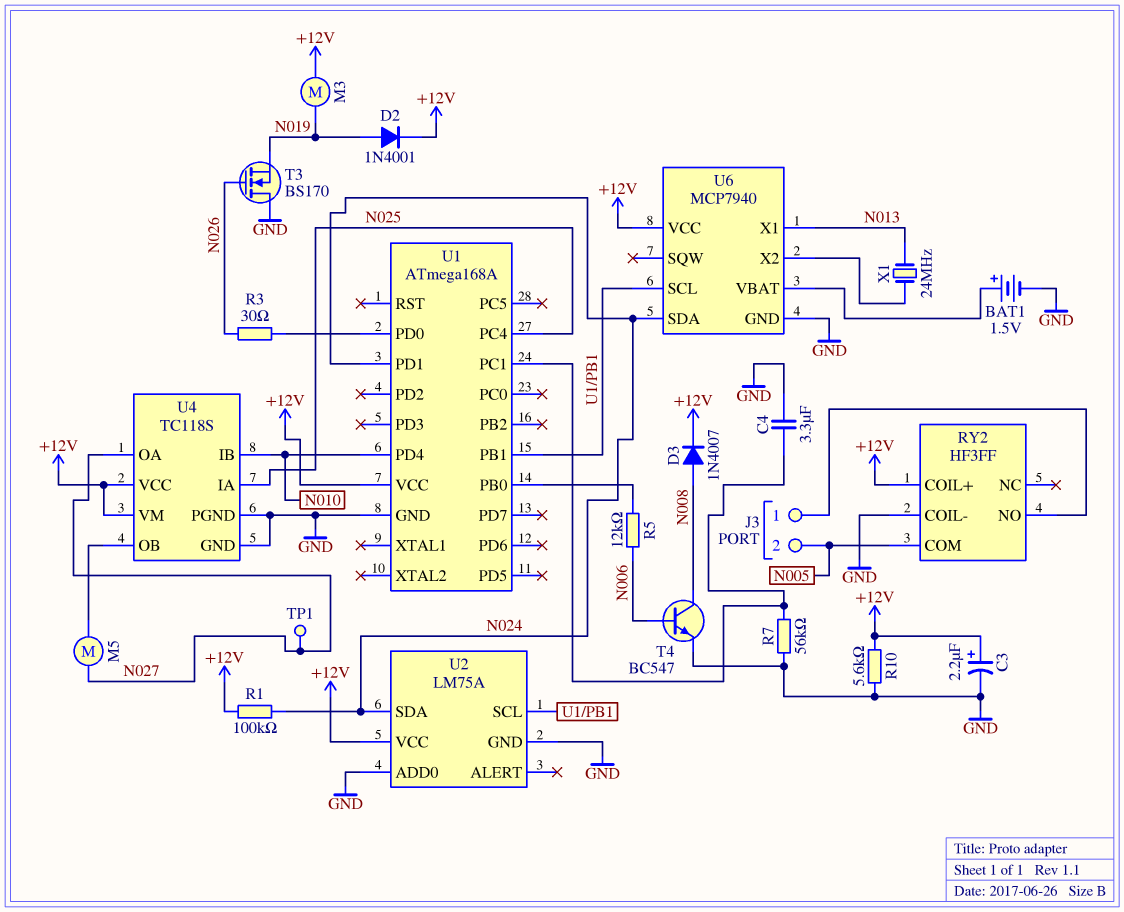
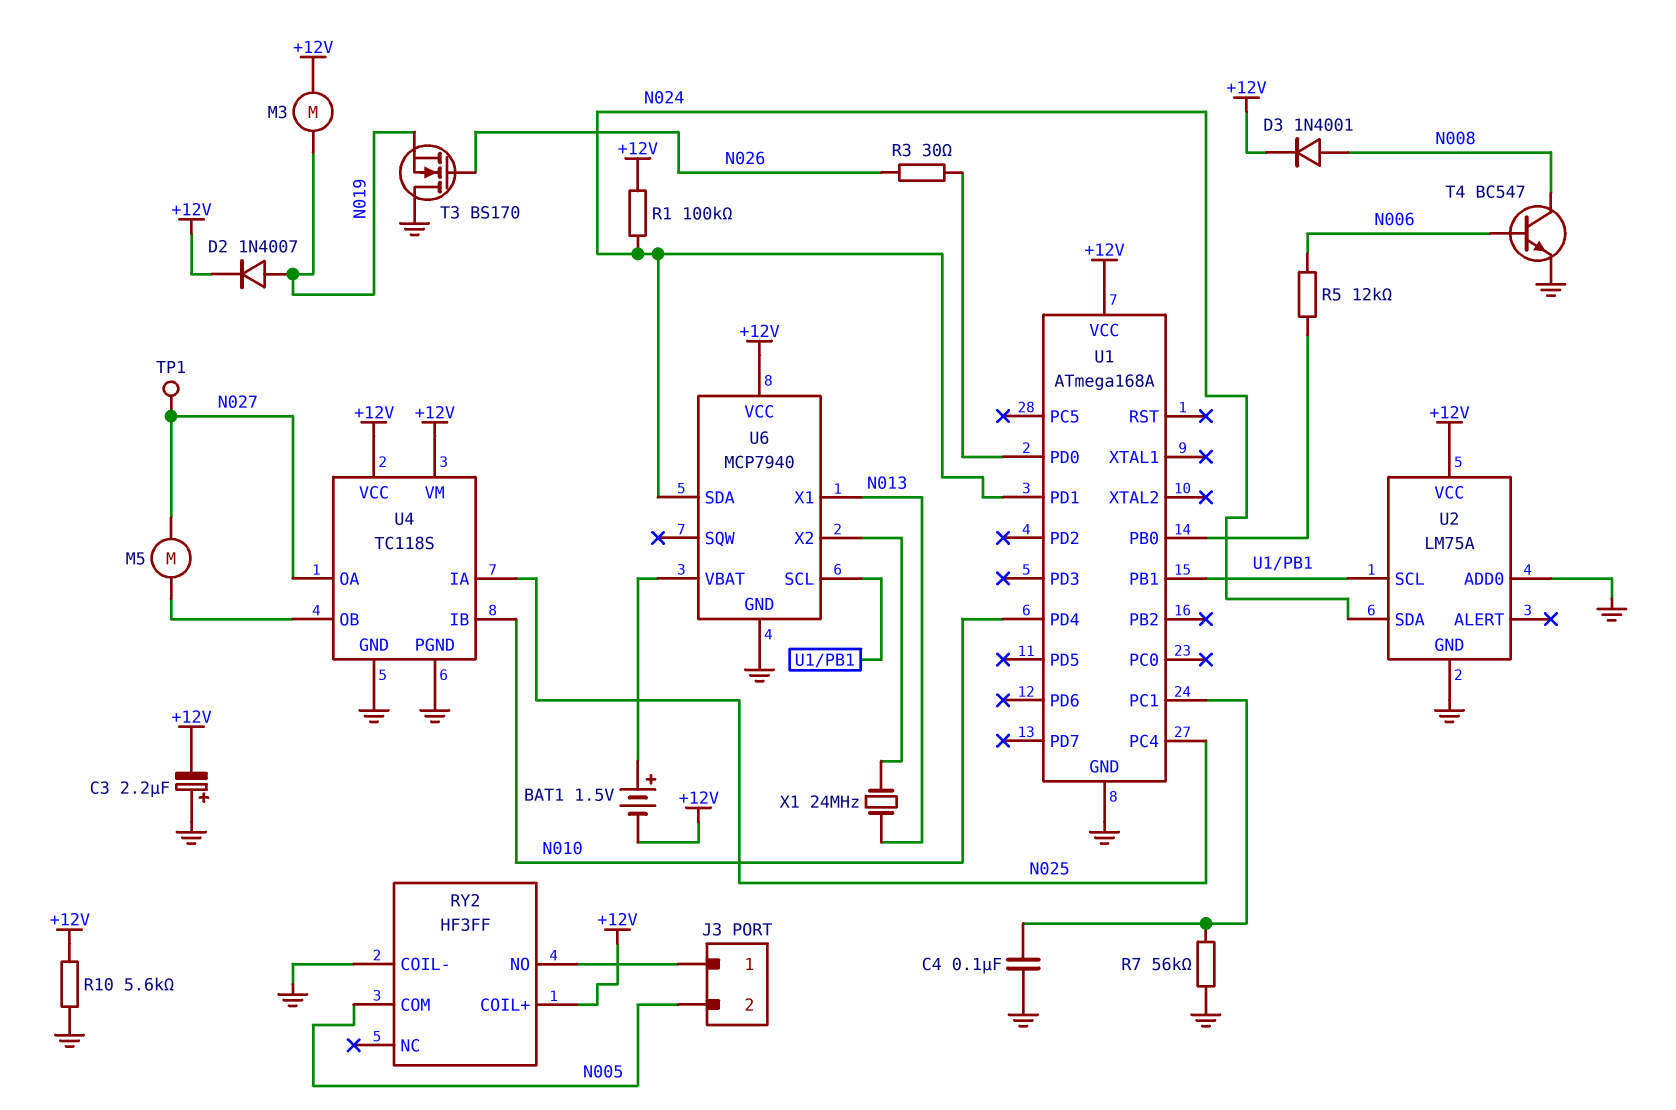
BAT1: 1.5V (plus U6/VBAT, minus GND) -> 1.5V (plus U6/VBAT, minus +12V)
C3: 2.2uF (plus +12V, minus GND) -> 2.2uF (plus GND, minus +12V)
C4: 3.3uF (GND, U1/PC1) -> 100nF (GND, U1/PC1)
D2: diode 1N4001 (A N019, K +12V) -> diode 1N4007 (A N019, K +12V)
D3: diode 1N4007 (A N008, K +12V) -> diode 1N4001 (A N008, K +12V)

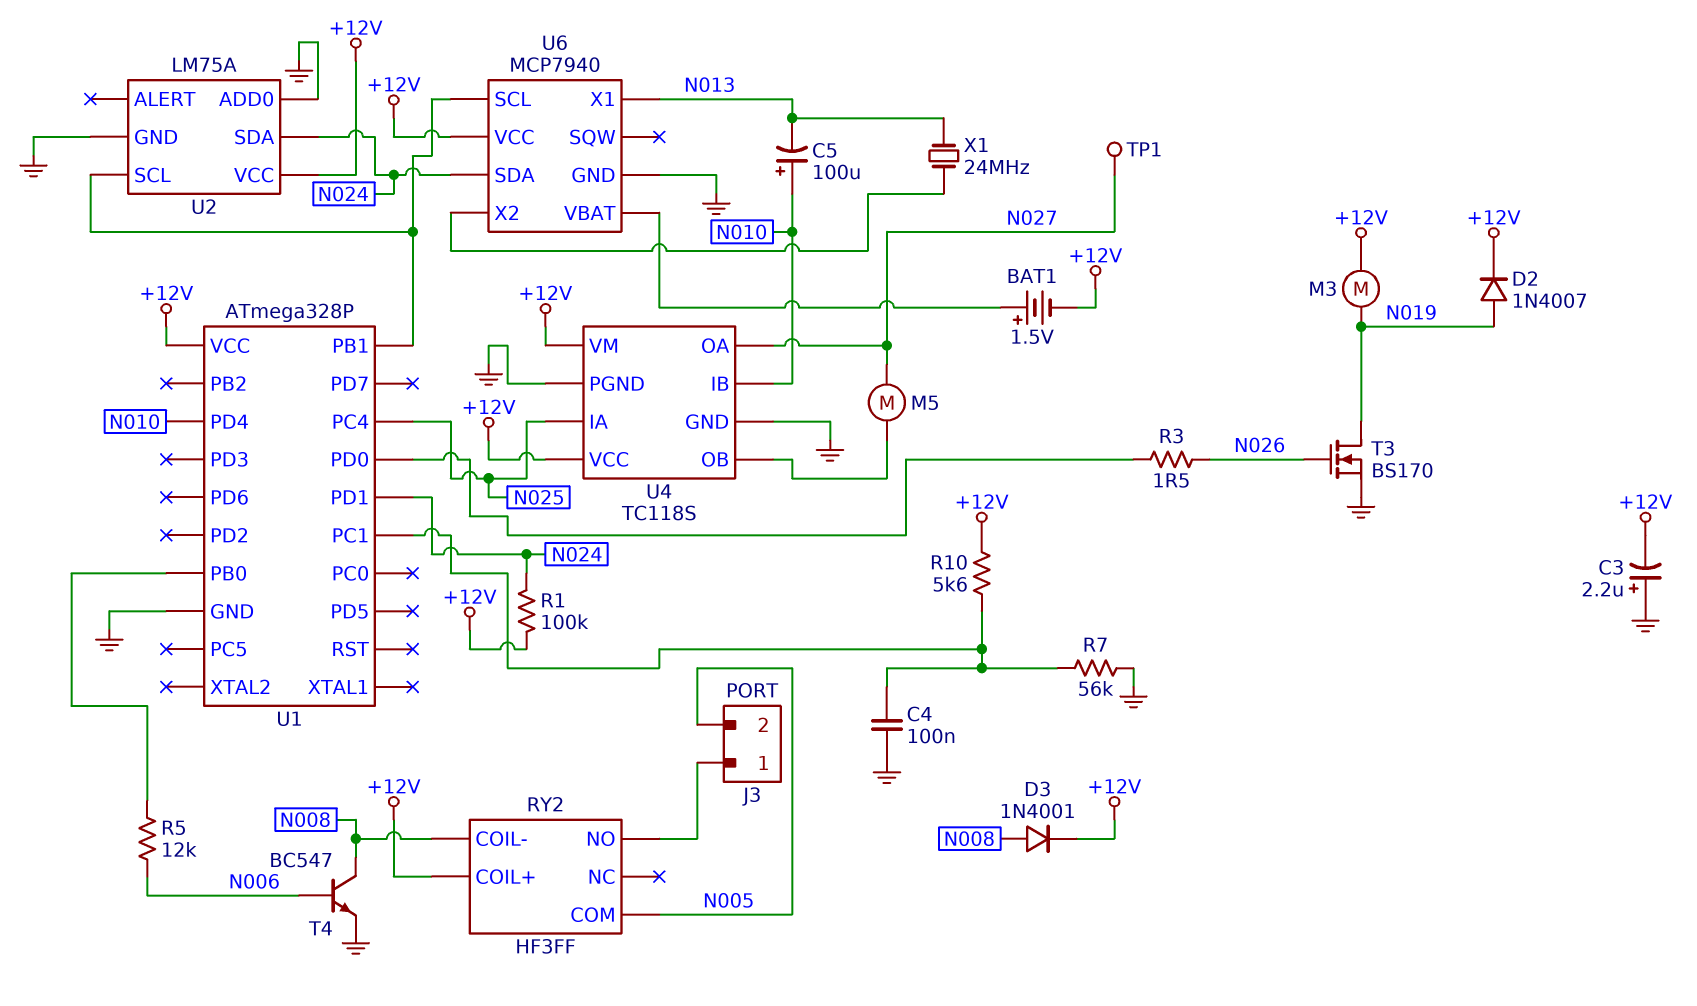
C5: none -> 100uF (plus N010, minus N013)
R3: 30 (N026, U1/PD0) -> 1.5 (N026, U1/PD0)
R10: 5.6k (+12V, GND) -> 5.6k (+12V, U1/PC1)
RY2 pin COIL-: GND -> N008
T3: NMOS BS170 (G N026, D GND, S N019) -> NMOS BS170 (G N026, D N019, S GND)
U1: ATmega168A -> ATmega328P

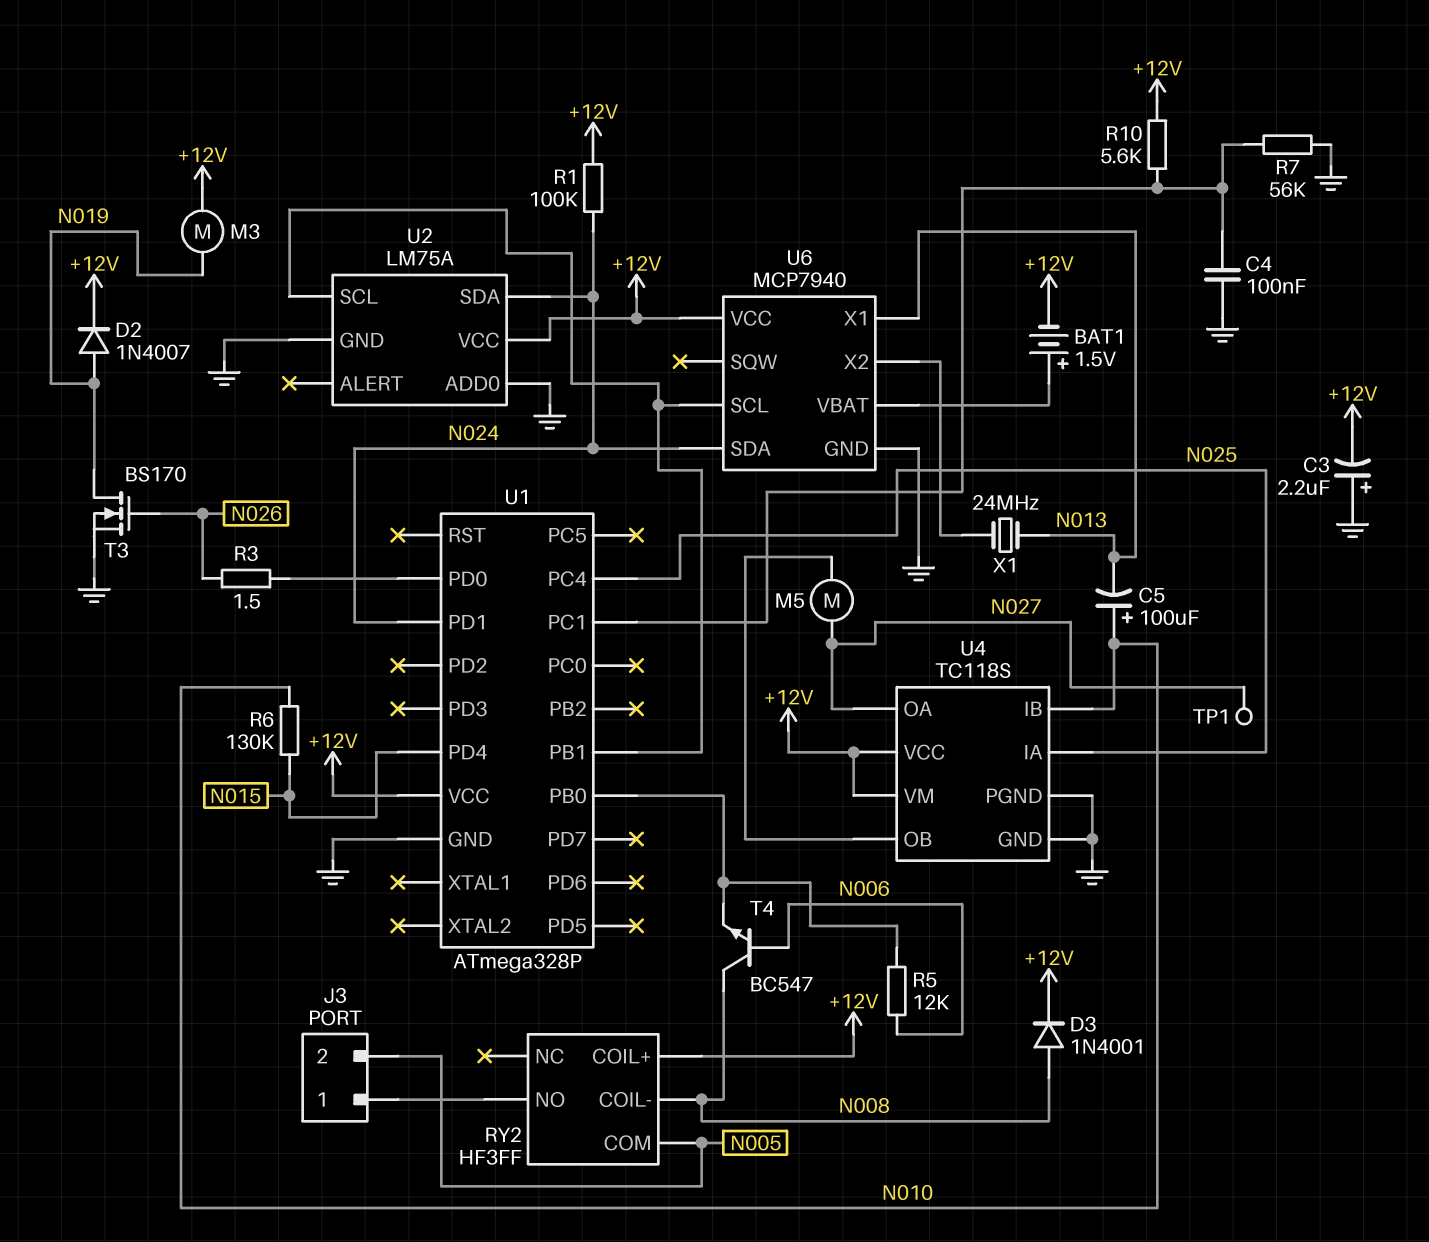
R6: none -> 130k (N010, N015)
T4: NPN BC547 (B N006, C N008, E GND) -> NPN BC547 (B N006, C N008, E U1/PB0)
U1 pin PD4: N010 -> N015

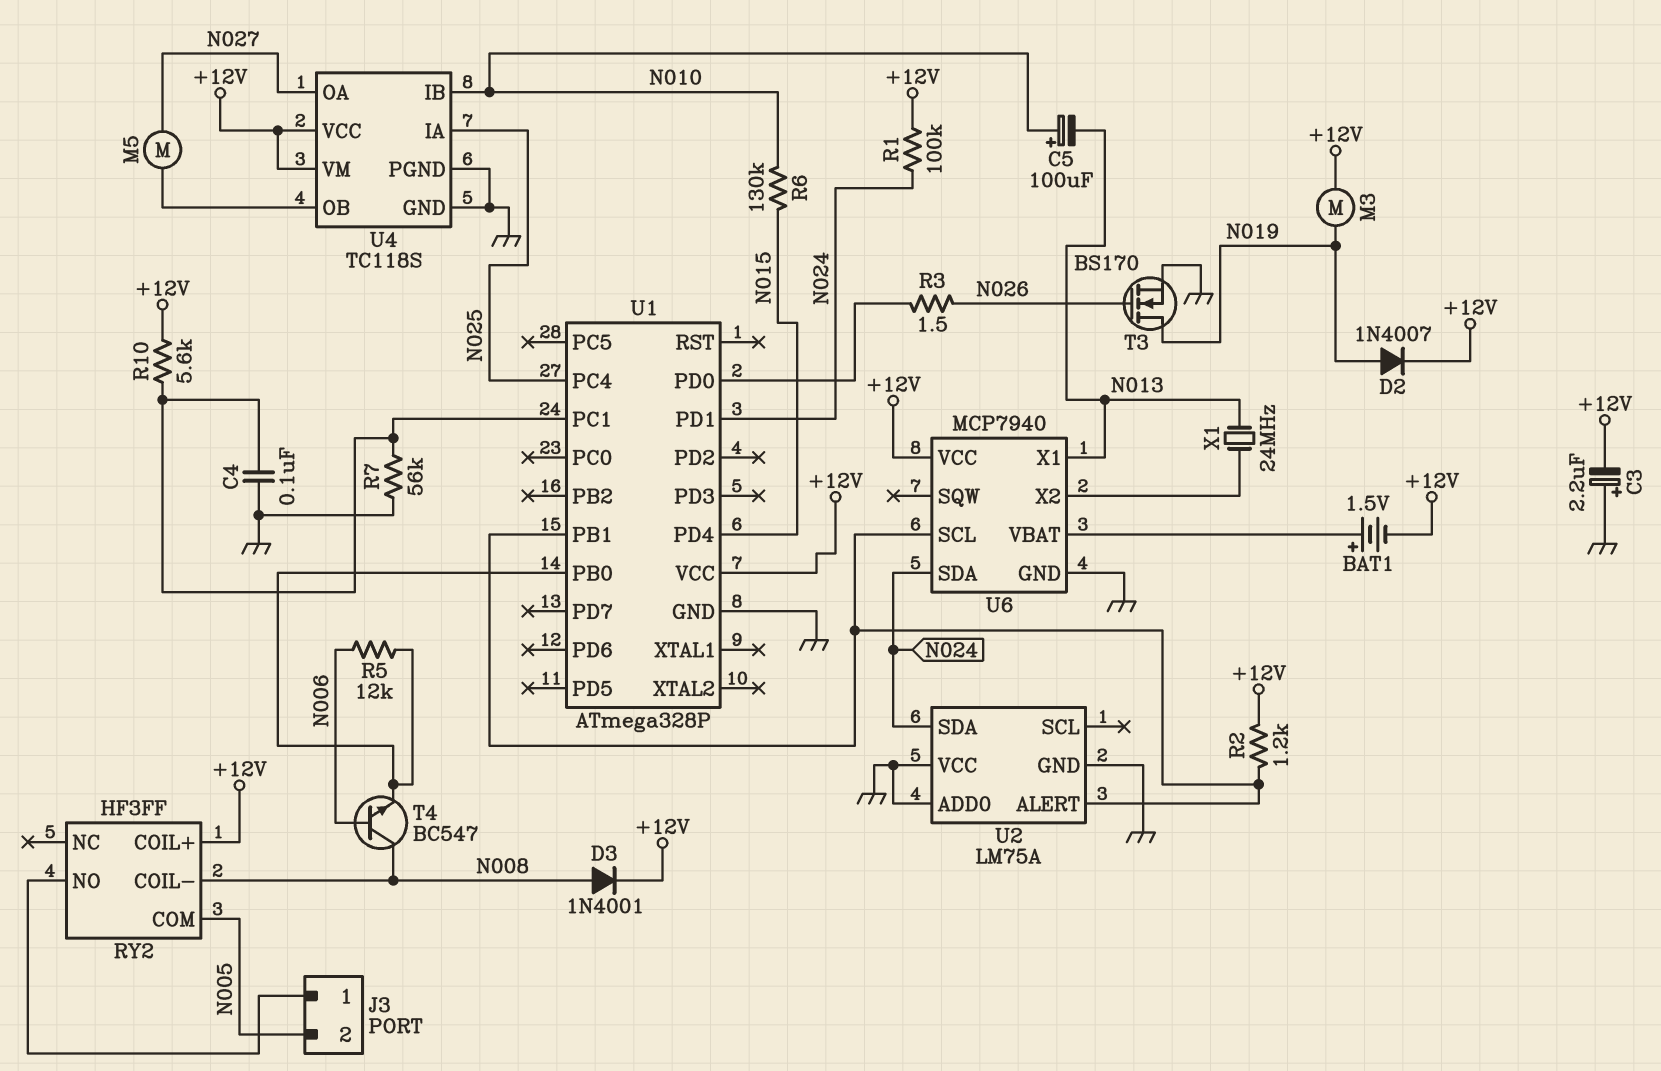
R2: none -> 1.2k (+12V, U1/PB1)
TP1: test point (N027) -> none
U2 pin ALERT: none -> U1/PB1
U2 pin SCL: U1/PB1 -> none
U2 pin VCC: +12V -> GND

